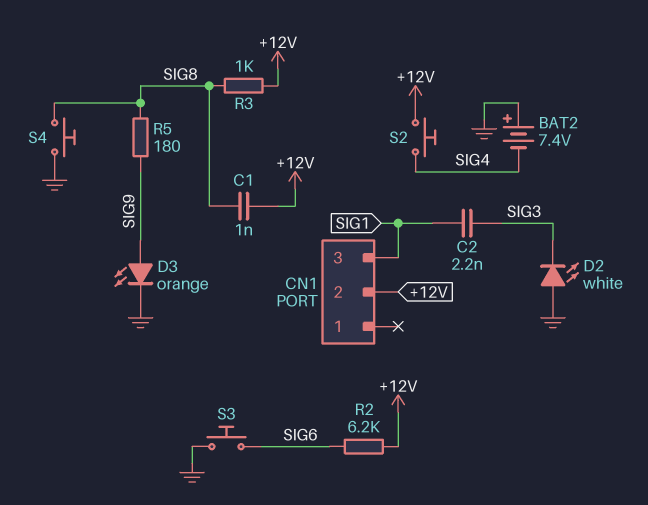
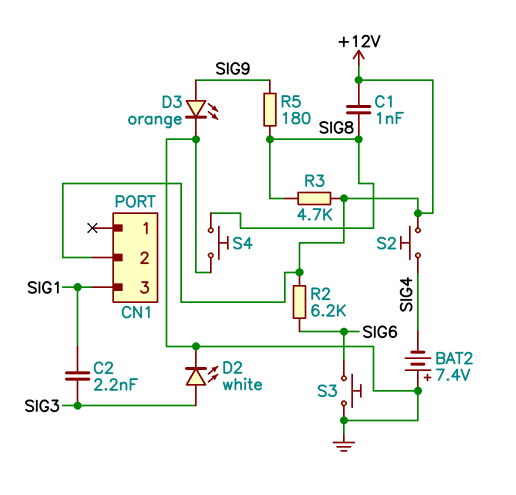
D2: LED white (A GND, K SIG3) -> LED white (A SIG3, K GND)
R3: 1k (+12V, SIG8) -> 4.7k (+12V, SIG8)

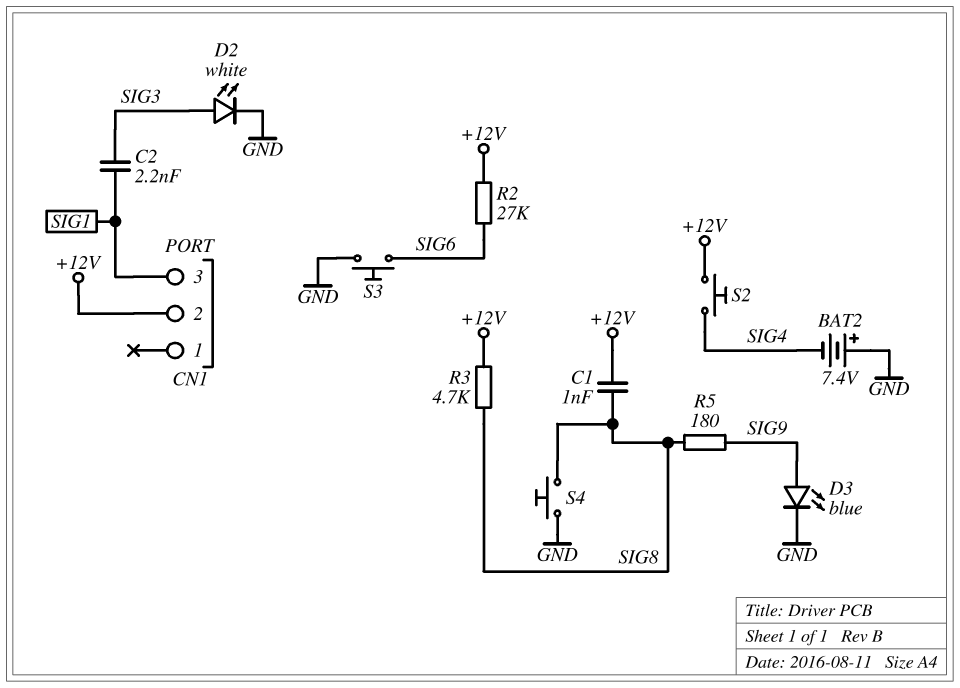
D3: LED orange (A SIG9, K GND) -> LED blue (A SIG9, K GND)
R2: 6.2k (+12V, SIG6) -> 27k (+12V, SIG6)

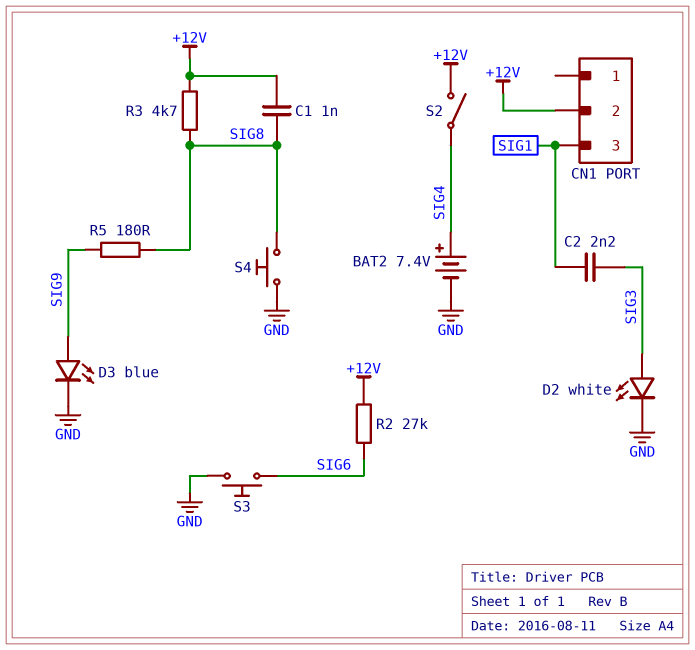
BAT2: 7.4V (plus GND, minus SIG4) -> 7.4V (plus SIG4, minus GND)
S2: button (+12V, SIG4) -> switch (+12V, SIG4)

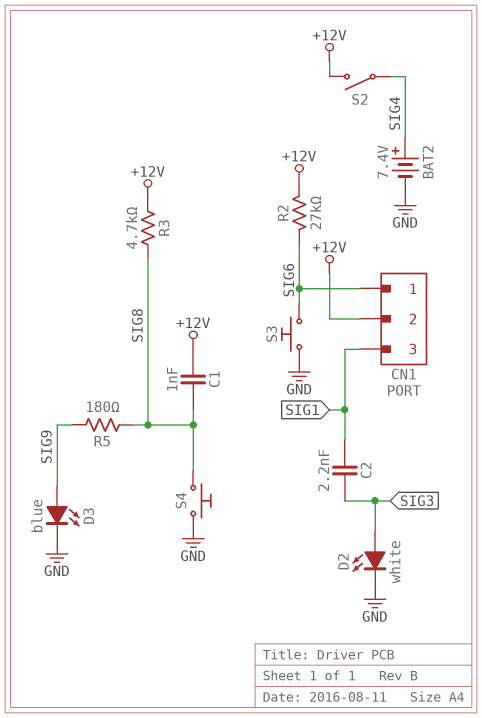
CN1 pin 1: none -> SIG6

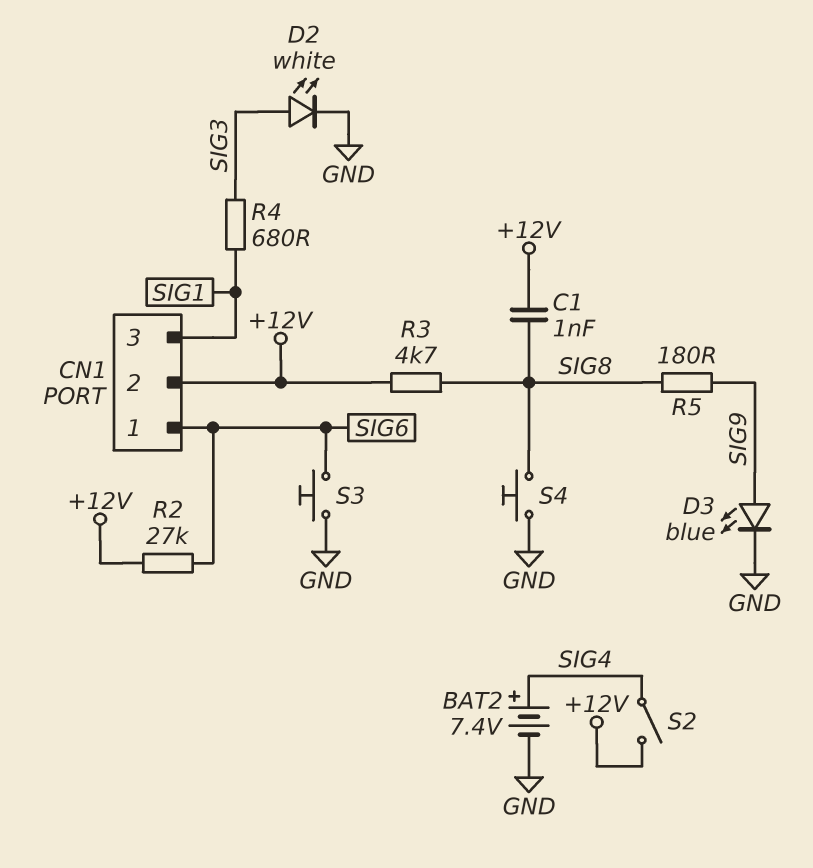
C2: 2.2nF (SIG1, SIG3) -> none
R4: none -> 680 (SIG1, SIG3)

